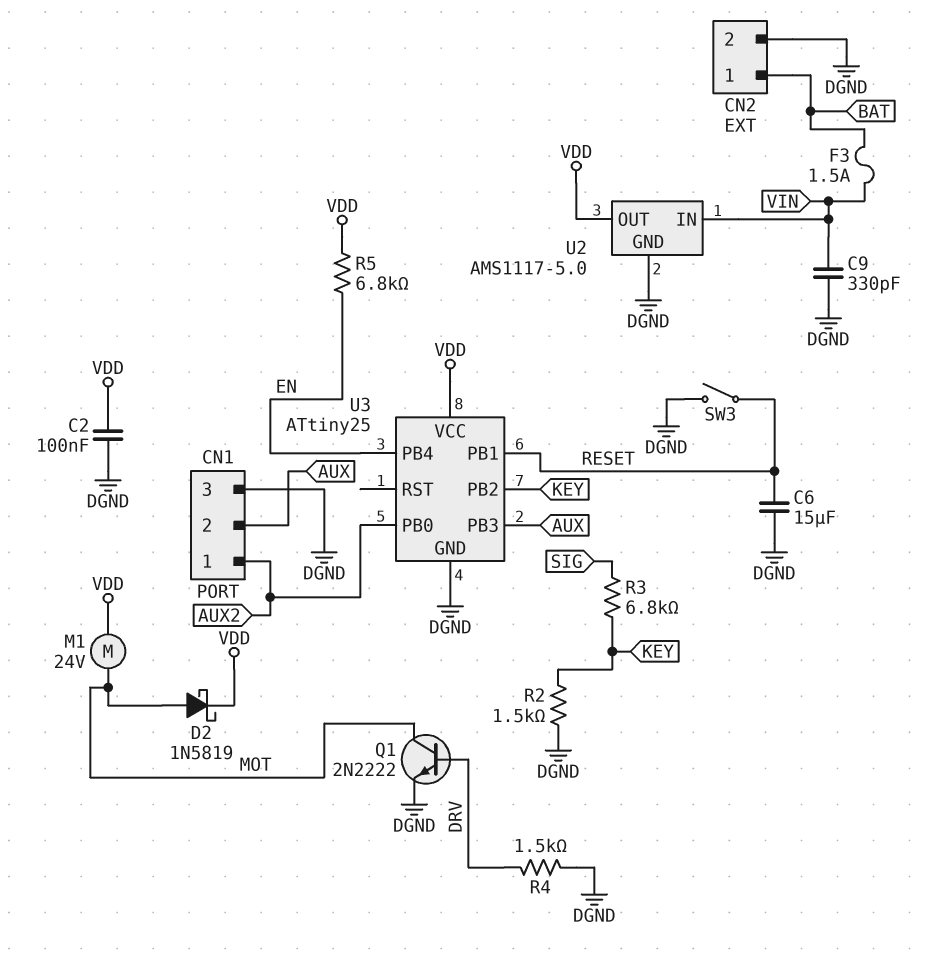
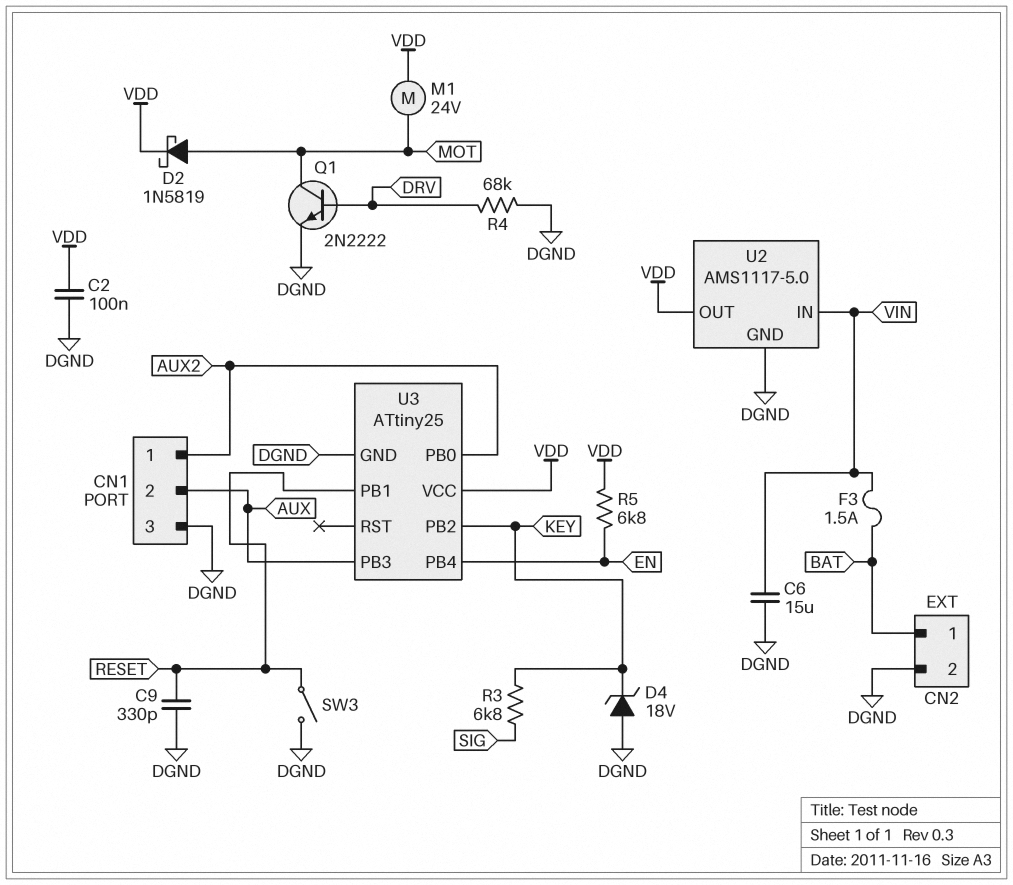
C6: 15uF (DGND, RESET) -> 15uF (DGND, VIN)
C9: 330pF (DGND, VIN) -> 330pF (DGND, RESET)
D4: none -> zener 18V (A DGND, K KEY)
R2: 1.5k (DGND, KEY) -> none
R4: 1.5k (DGND, DRV) -> 68k (DGND, DRV)

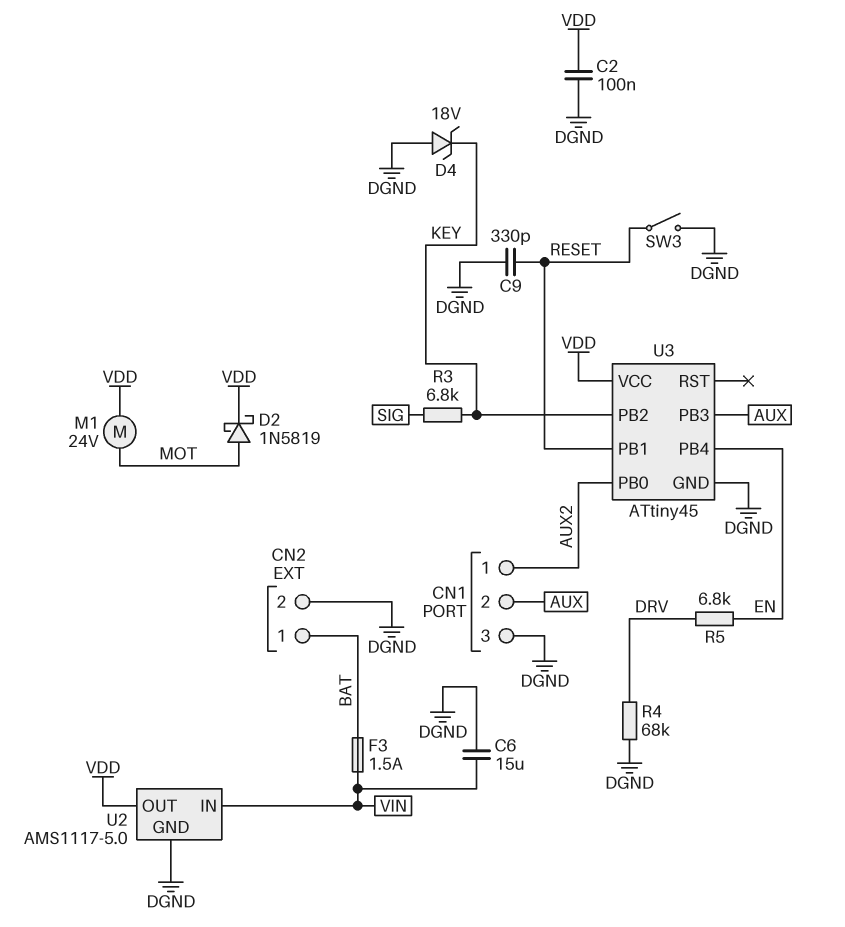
Q1: NPN 2N2222 (B DRV, C MOT, E DGND) -> none
R5: 6.8k (EN, VDD) -> 6.8k (DRV, EN)
U3: ATtiny25 -> ATtiny45

